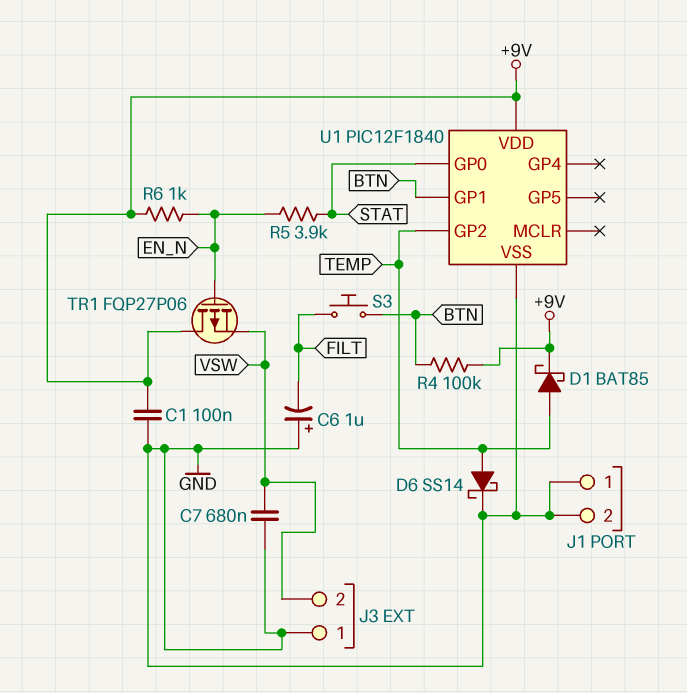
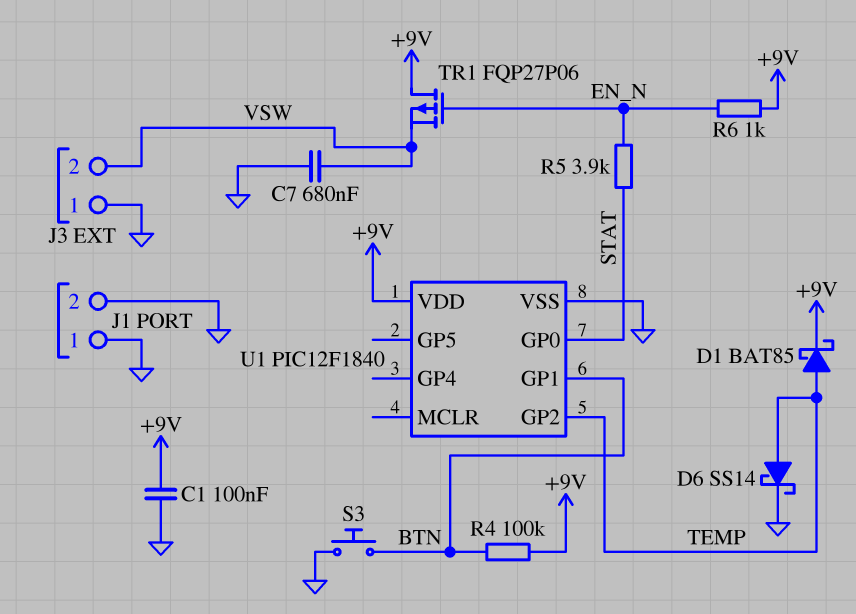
C6: 1uF (plus GND, minus FILT) -> none
S3: button (BTN, FILT) -> button (BTN, GND)

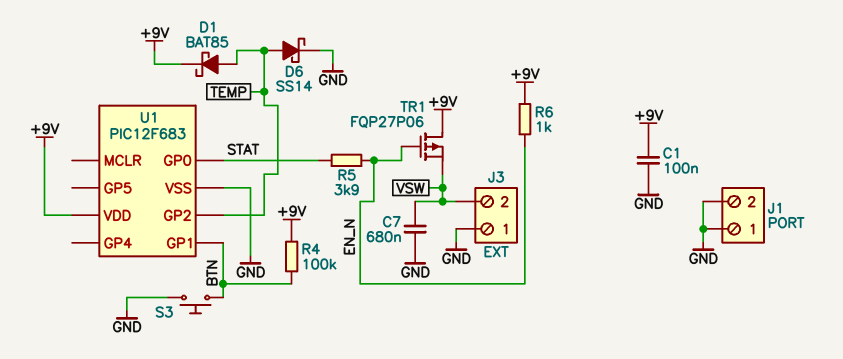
U1: PIC12F1840 -> PIC12F683

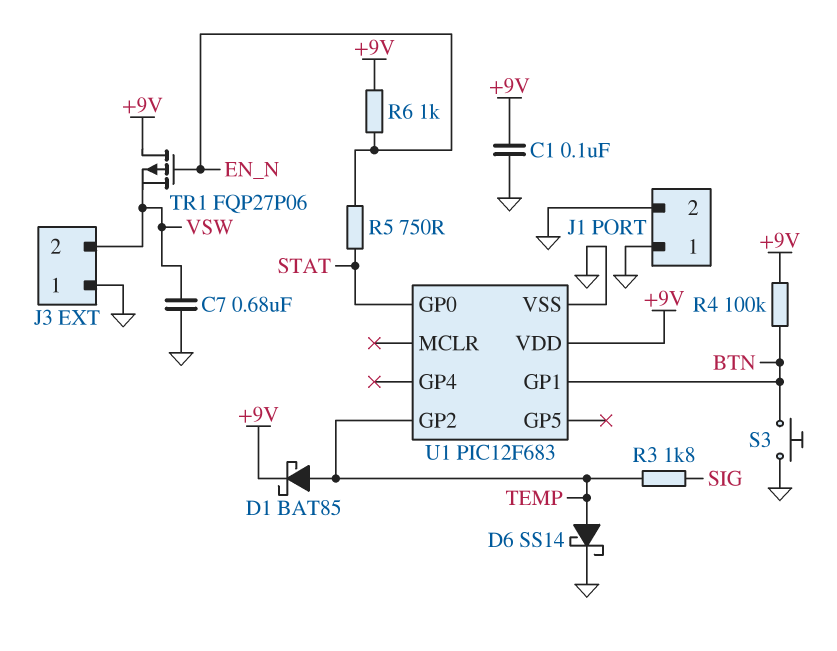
R3: none -> 1.8k (SIG, TEMP)
R5: 3.9k (EN_N, STAT) -> 750 (EN_N, STAT)

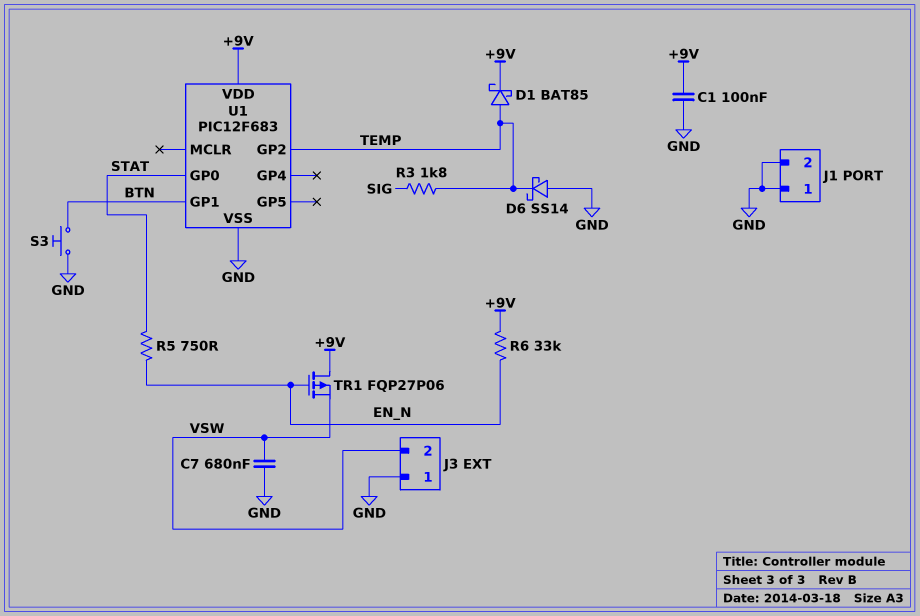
D6: schottky SS14 (A TEMP, K GND) -> schottky SS14 (A GND, K TEMP)
R4: 100k (+9V, BTN) -> none
R6: 1k (+9V, EN_N) -> 33k (+9V, EN_N)

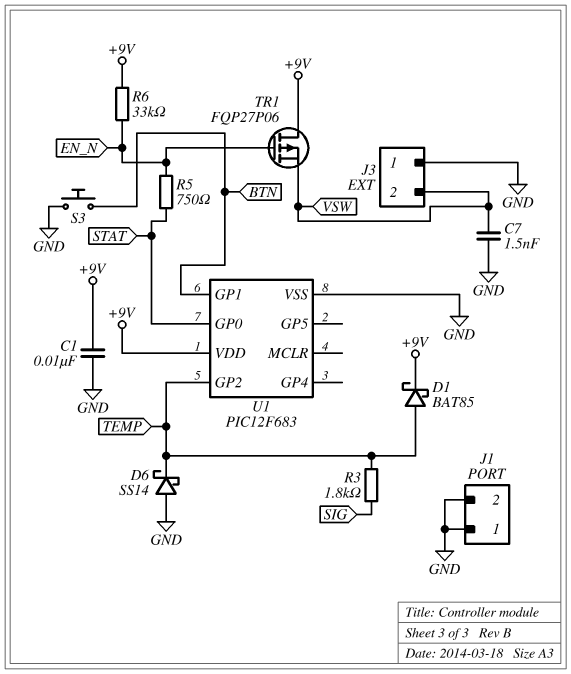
C1: 100nF (+9V, GND) -> 10nF (+9V, GND)
C7: 680nF (GND, VSW) -> 1.5nF (GND, VSW)

